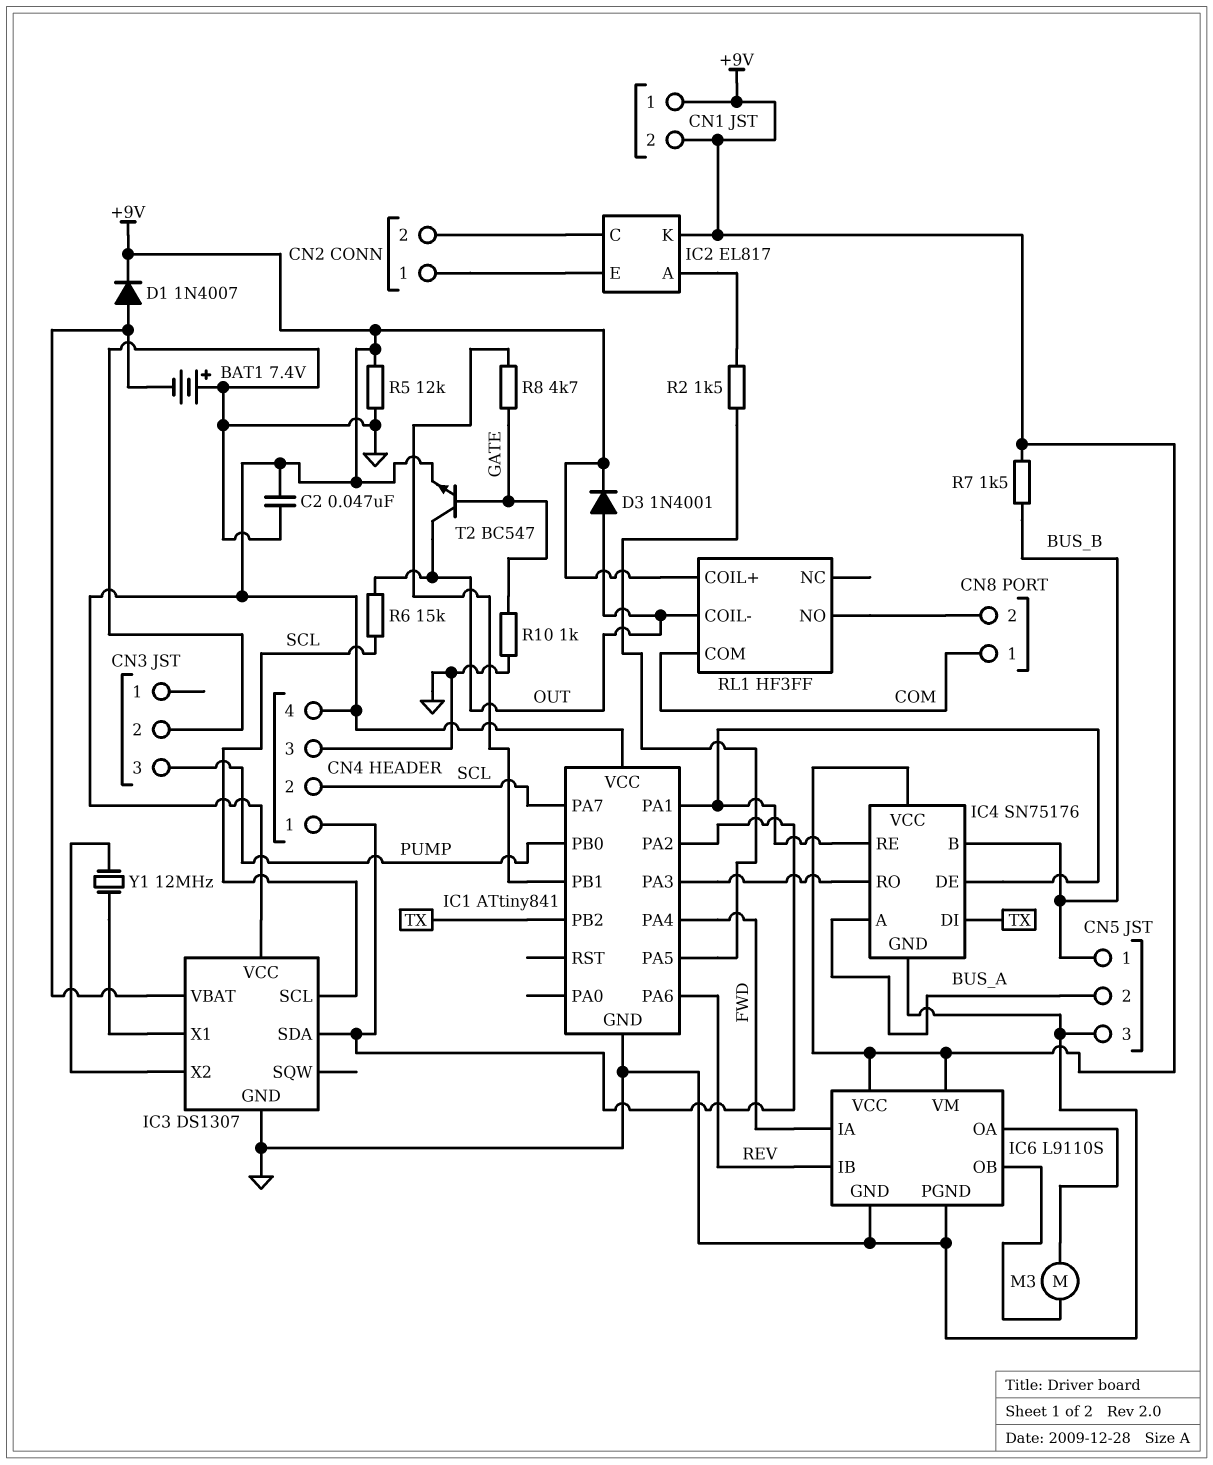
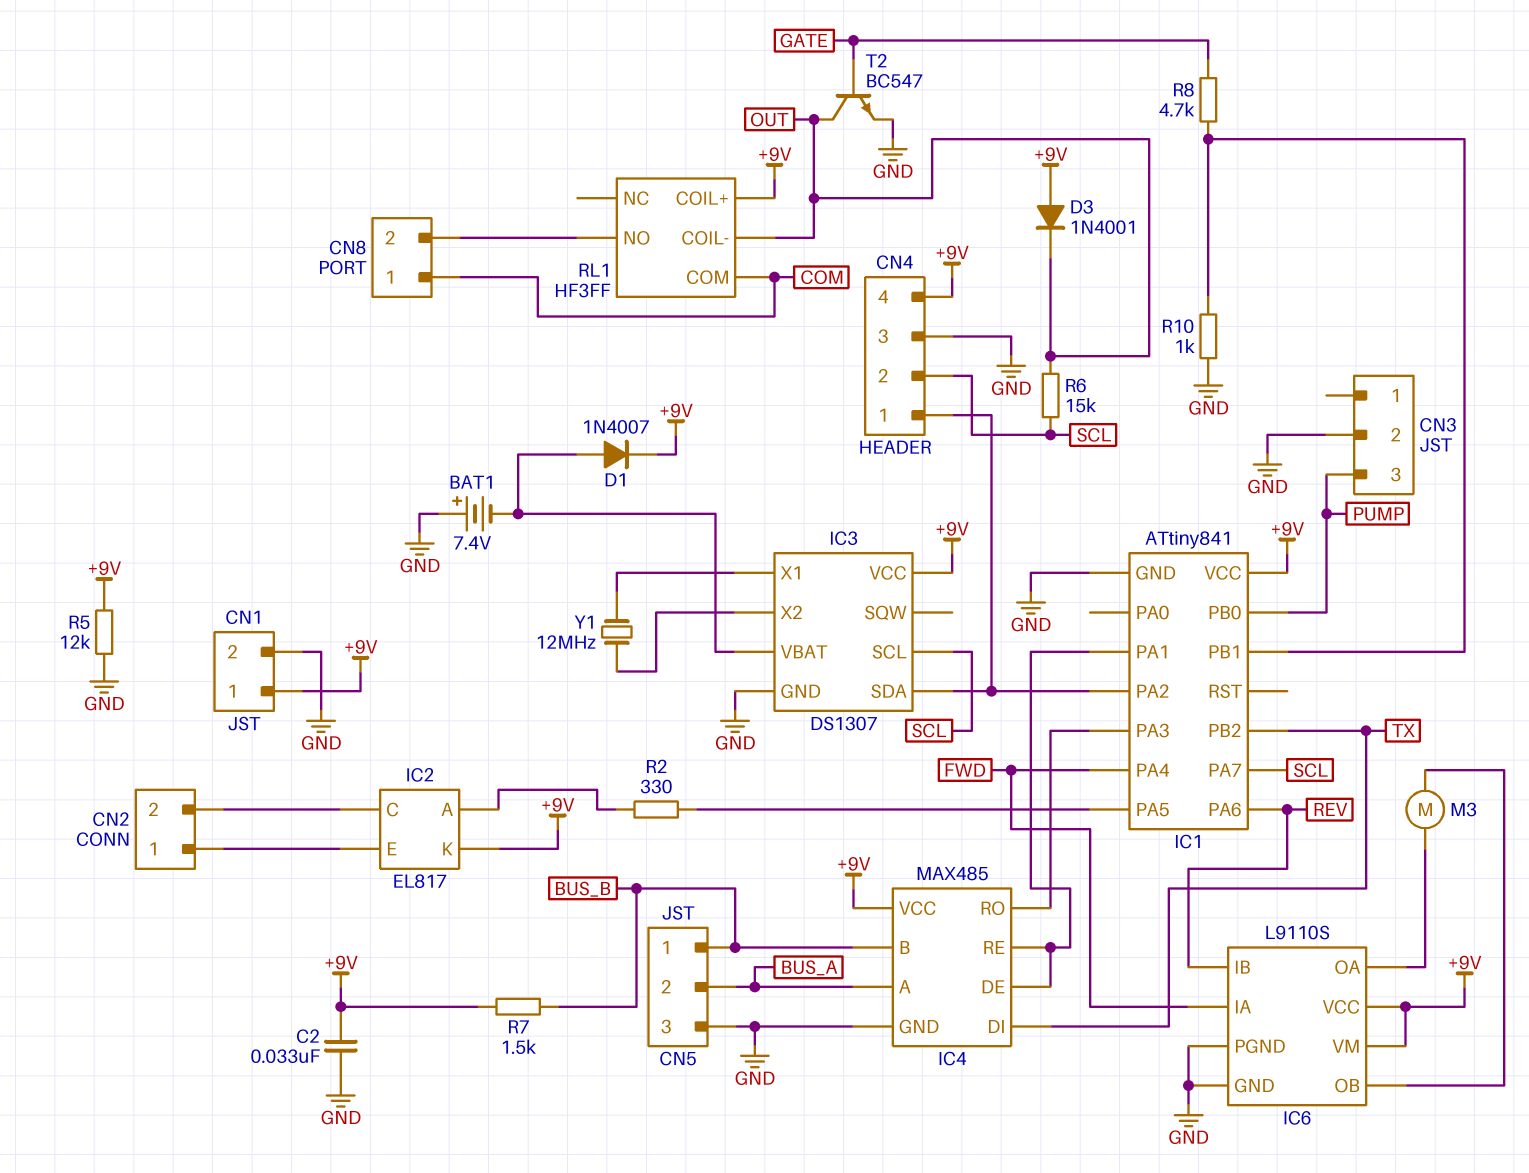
C2: 47nF (+9V, GND) -> 33nF (+9V, GND)
CN1 pin 2: +9V -> GND
D3: diode 1N4001 (A OUT, K +9V) -> diode 1N4001 (A +9V, K OUT)
IC4: SN75176 -> MAX485
R2: 1.5k (IC1/PA5, IC2/A) -> 330 (IC1/PA5, IC2/A)
R10: 1k (GATE, GND) -> 1k (GND, IC1/PB1)
T2: NPN BC547 (B GATE, C OUT, E +9V) -> NPN BC547 (B GATE, C OUT, E GND)

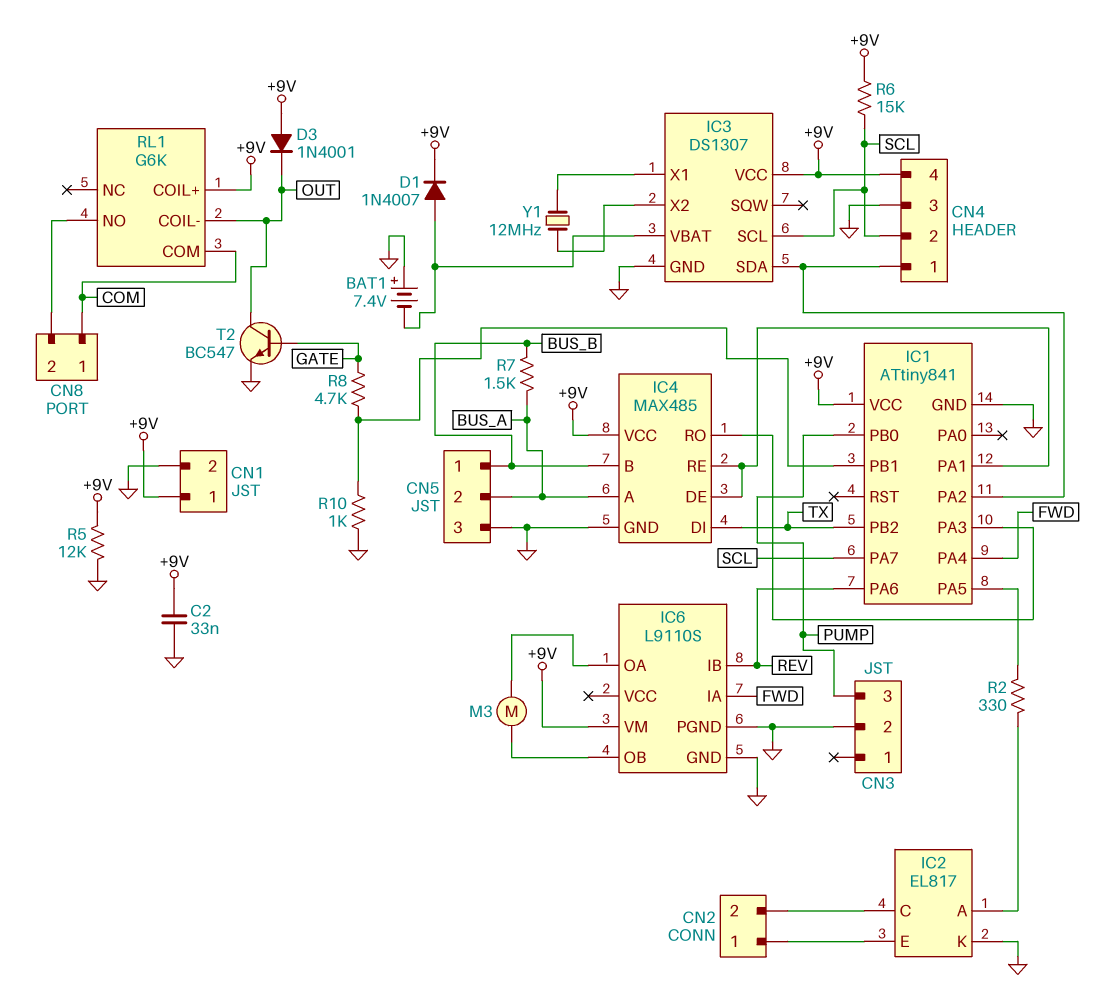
IC2 pin K: +9V -> GND
IC6 pin VCC: +9V -> none
R6: 15k (OUT, SCL) -> 15k (+9V, SCL)
R7: 1.5k (+9V, BUS_B) -> 1.5k (BUS_A, BUS_B)
RL1: HF3FF -> G6K

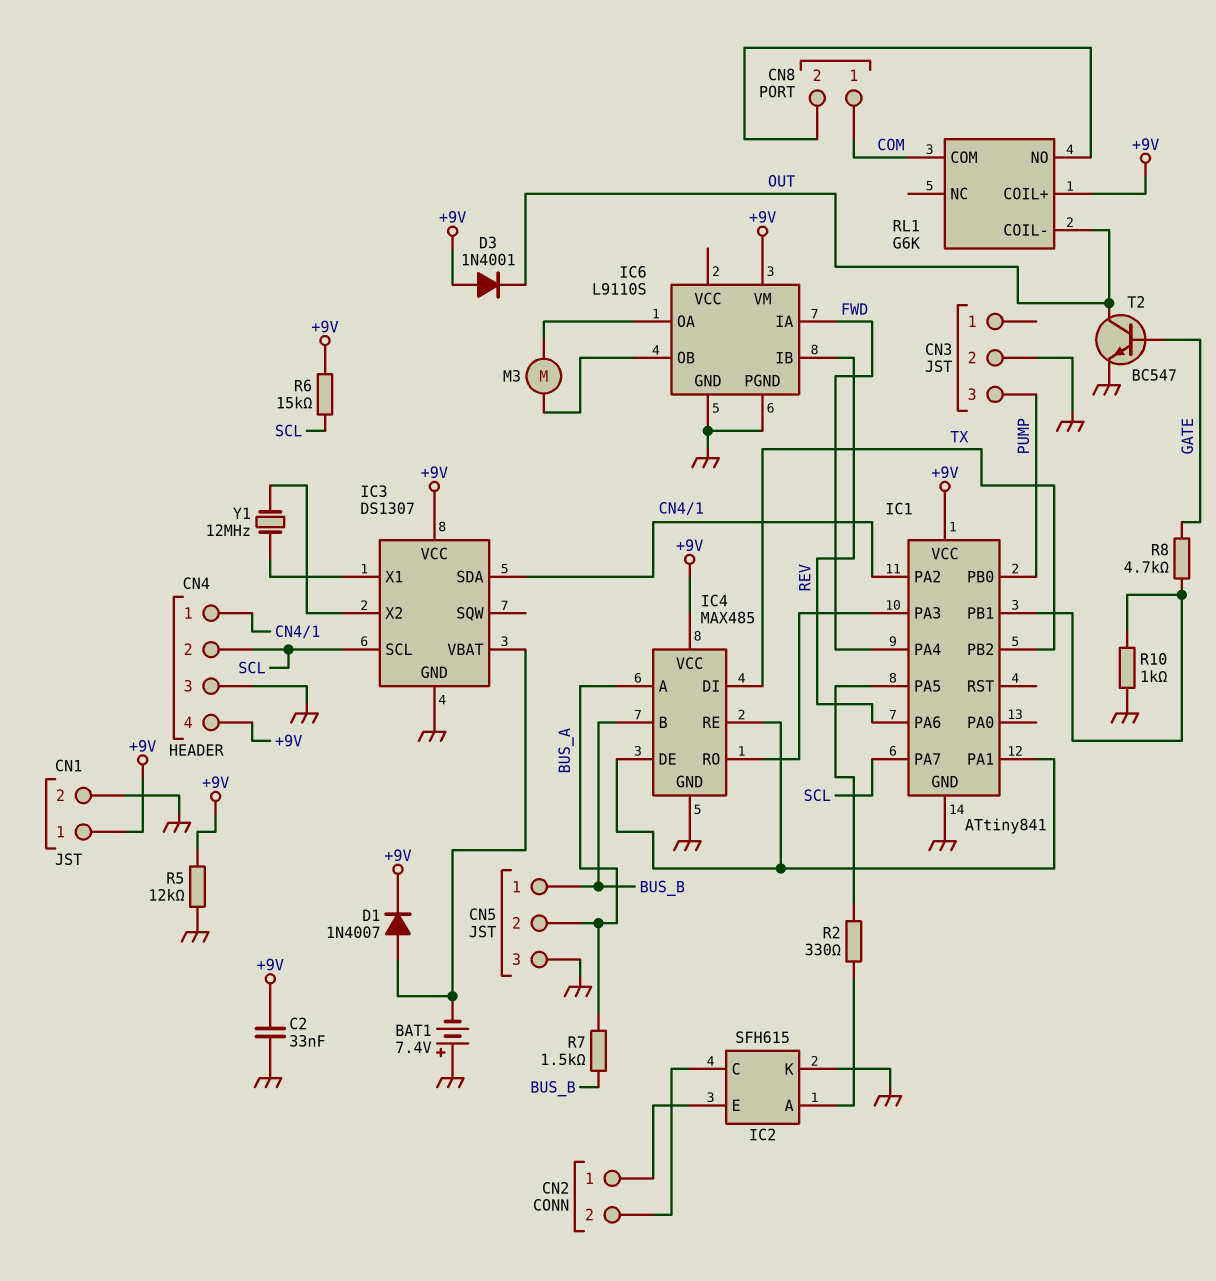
IC2: EL817 -> SFH615

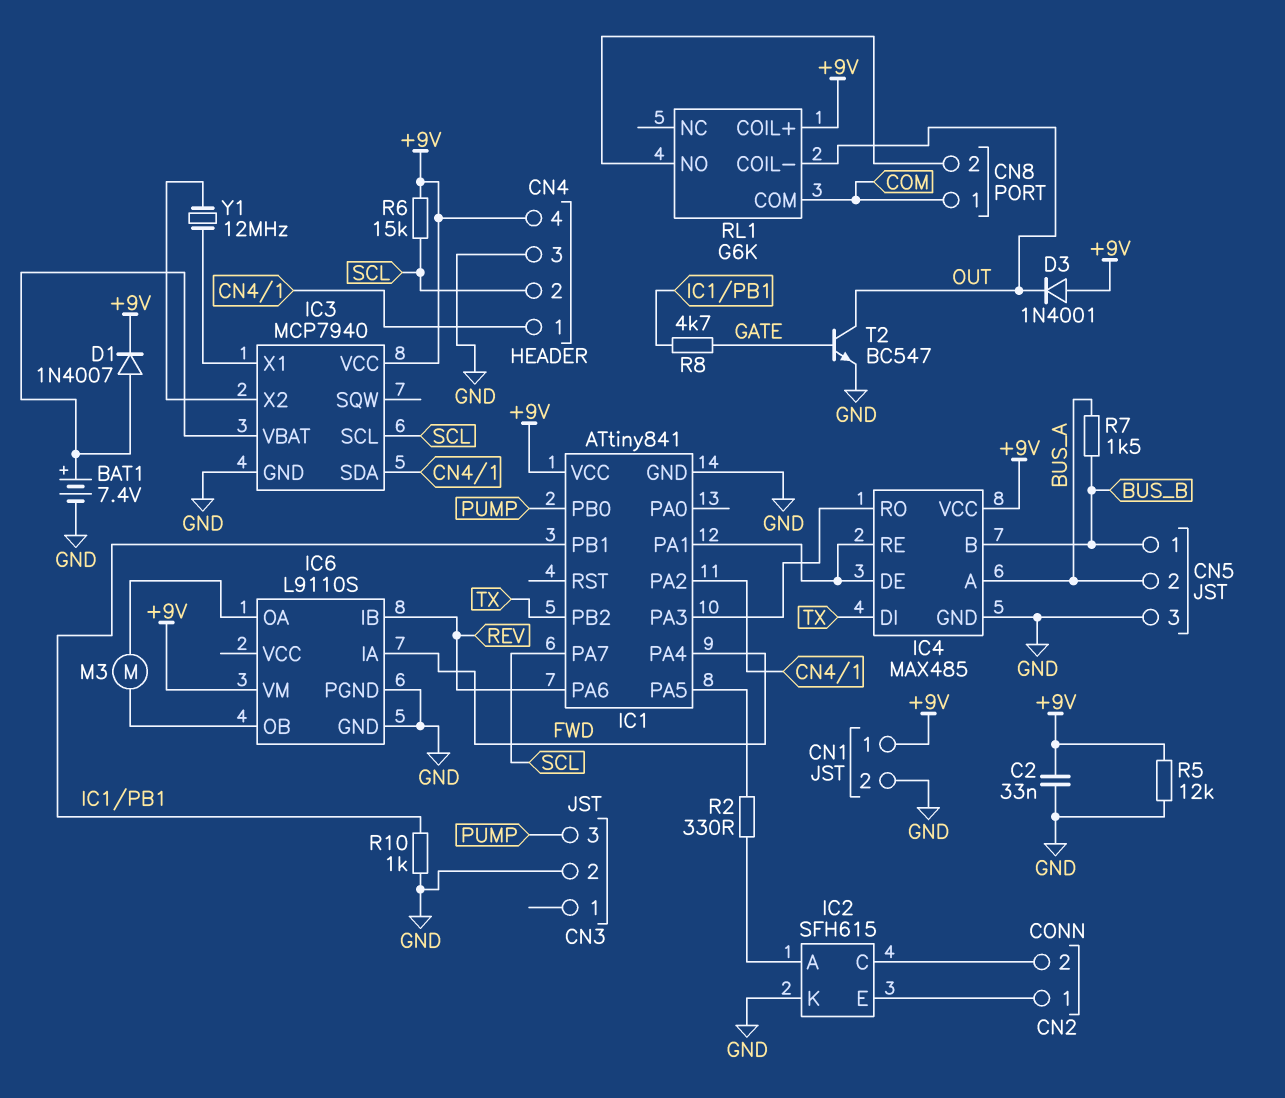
BAT1: 7.4V (plus GND, minus IC3/VBAT) -> 7.4V (plus IC3/VBAT, minus GND)
IC3: DS1307 -> MCP7940

